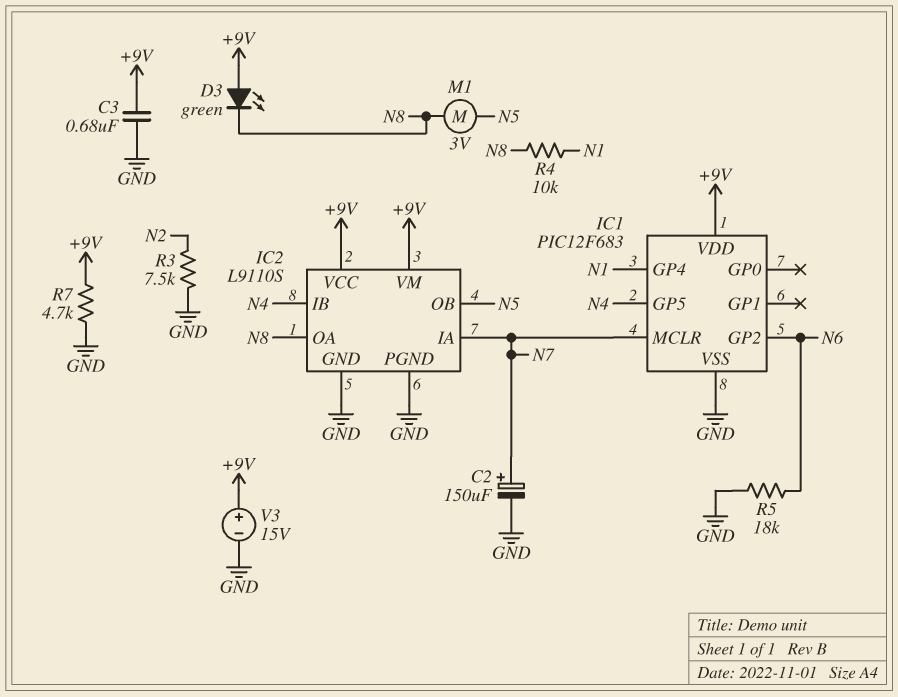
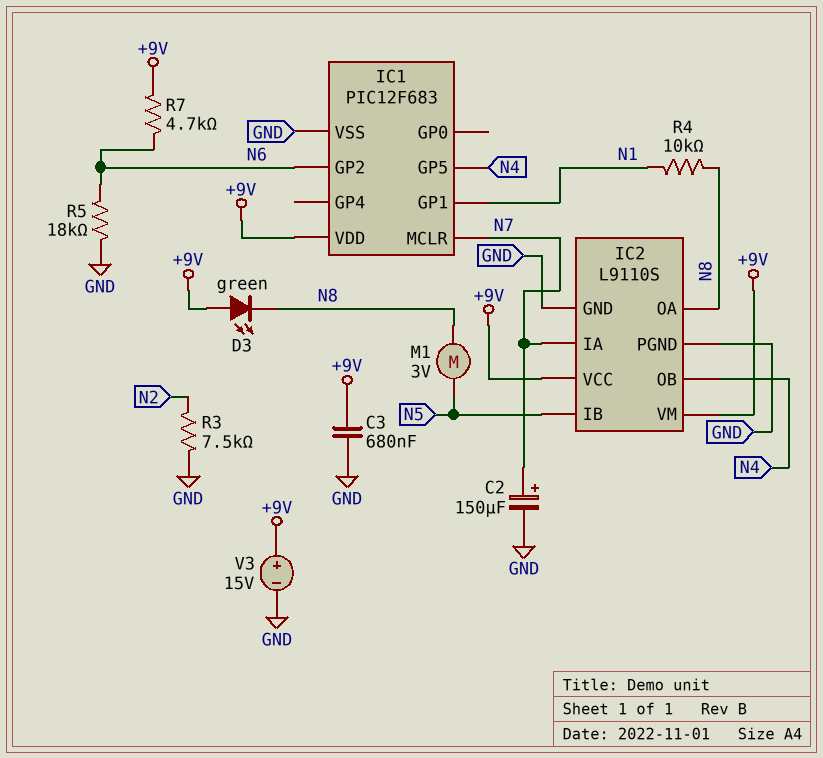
IC1 pin GP1: none -> N1
IC1 pin GP4: N1 -> none
IC2 pin IB: N4 -> N5
IC2 pin OB: N5 -> N4
R7: 4.7k (+9V, GND) -> 4.7k (+9V, N6)

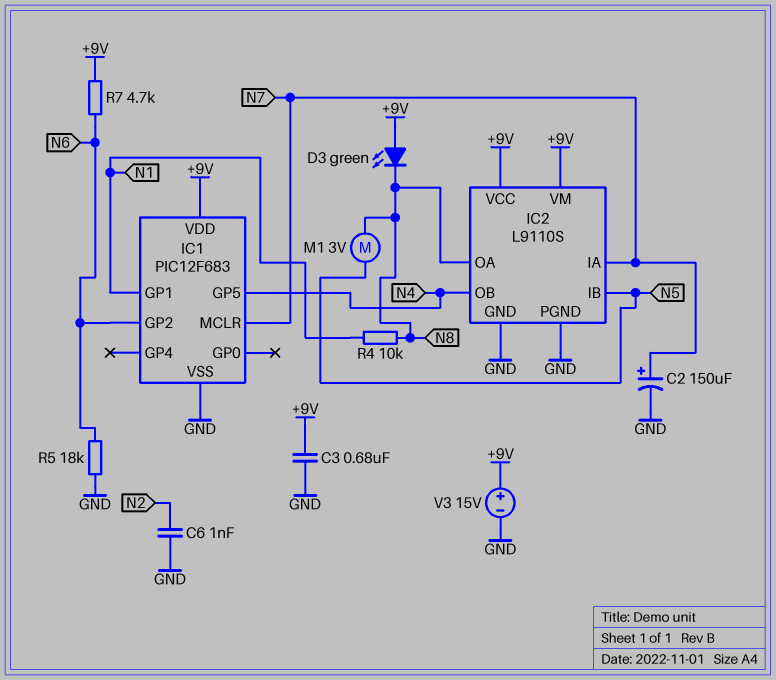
C6: none -> 1nF (GND, N2)
R3: 7.5k (GND, N2) -> none

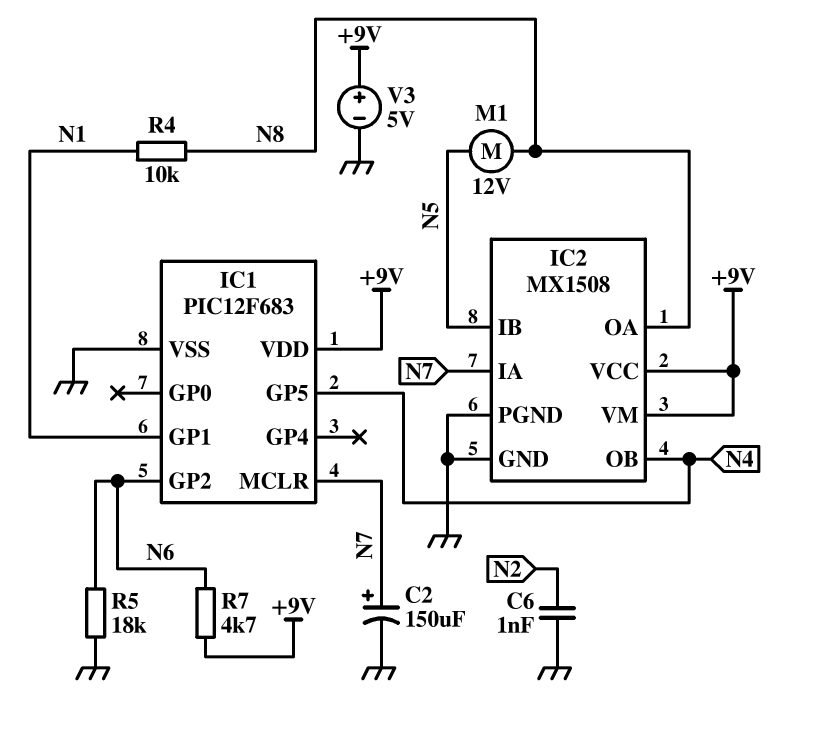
C3: 680nF (+9V, GND) -> none
D3: LED green (A +9V, K N8) -> none
IC2: L9110S -> MX1508
M1: motor 3V (N5, N8) -> motor 12V (N5, N8)
V3: 15V (plus +9V, minus GND) -> 5V (plus +9V, minus GND)

